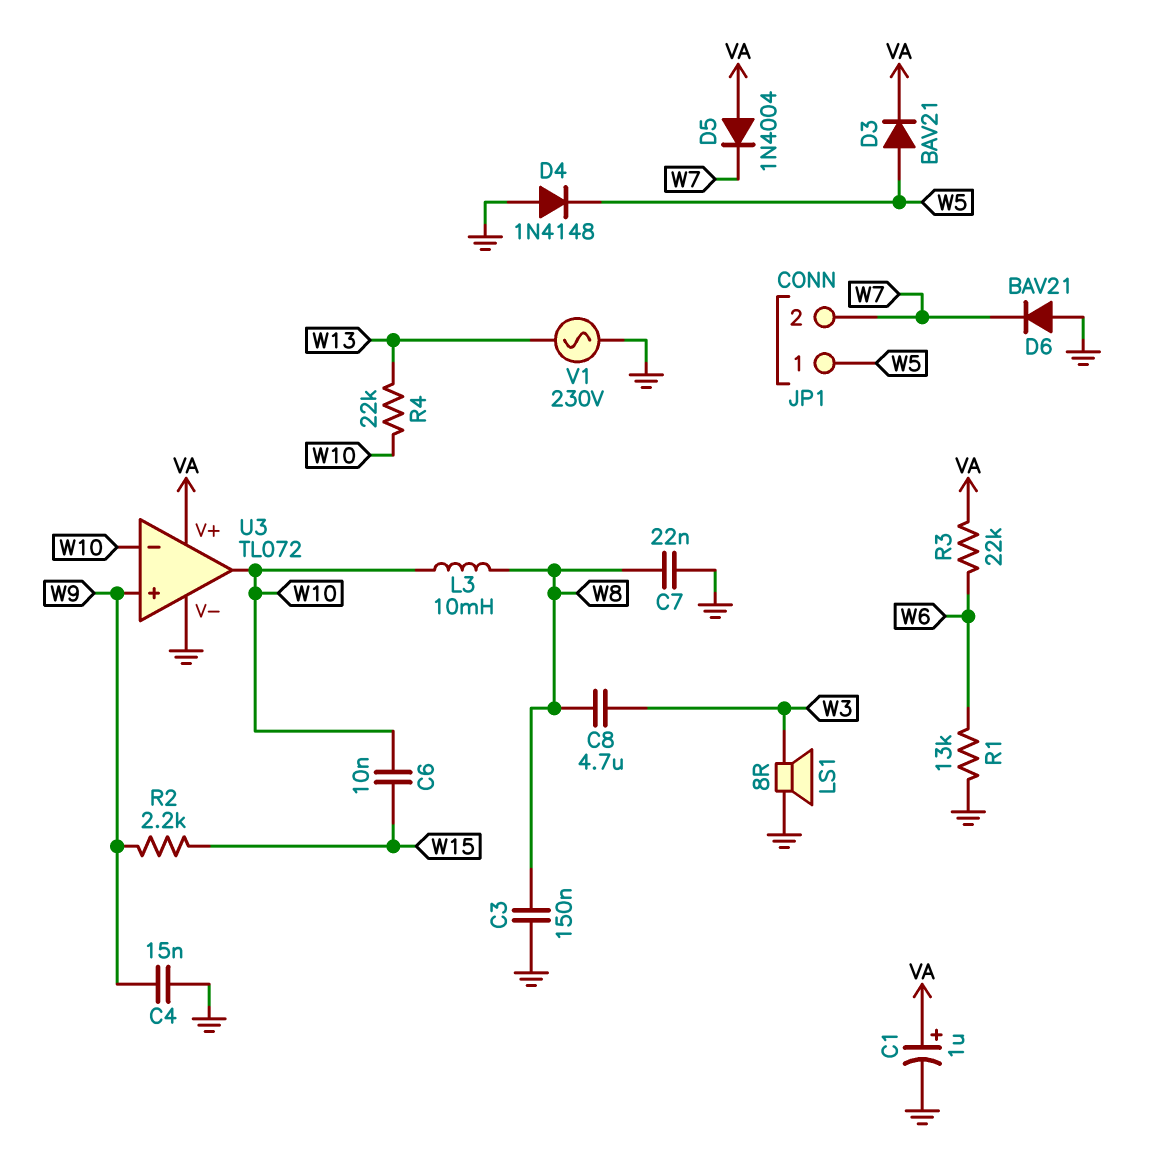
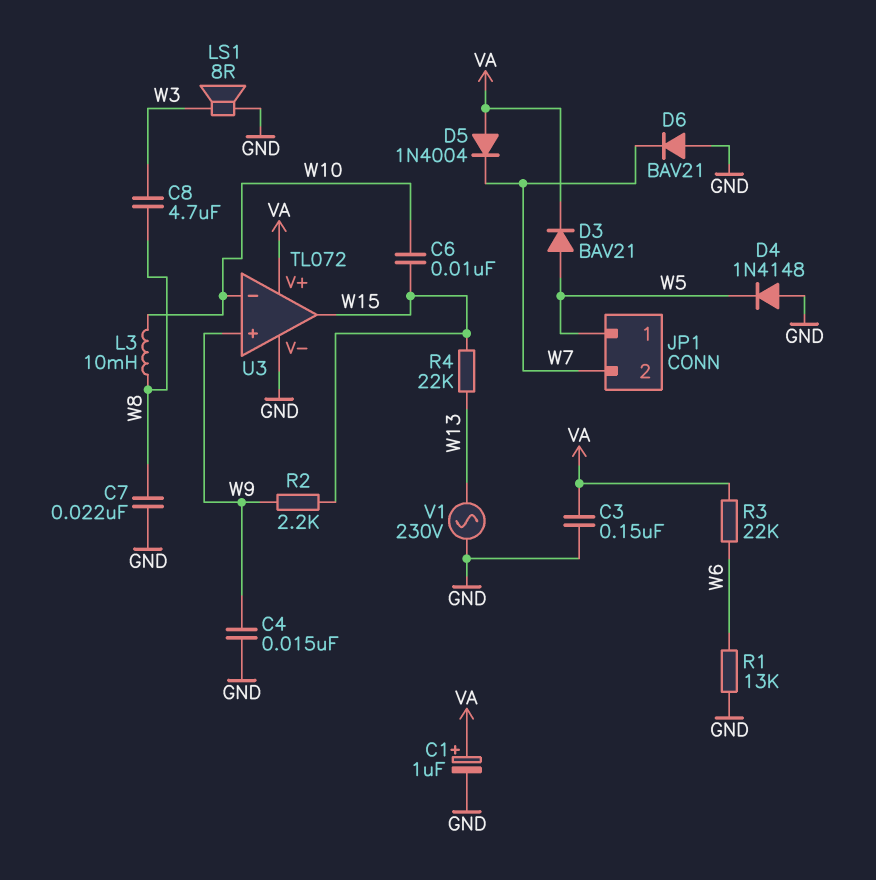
C3: 150nF (GND, W8) -> 150nF (GND, VA)
R4: 22k (W10, W13) -> 22k (W13, W15)
U3 pin out: W10 -> W15

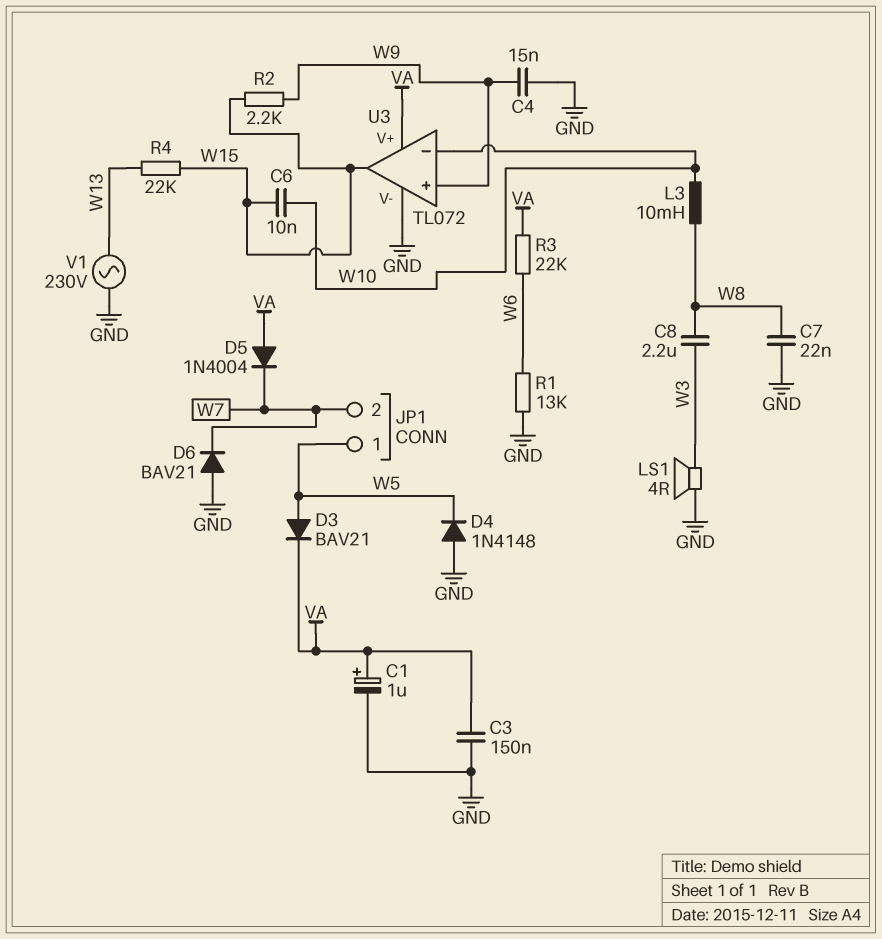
C8: 4.7uF (W3, W8) -> 2.2uF (W3, W8)
LS1: speaker 8R (GND, W3) -> speaker 4R (GND, W3)

